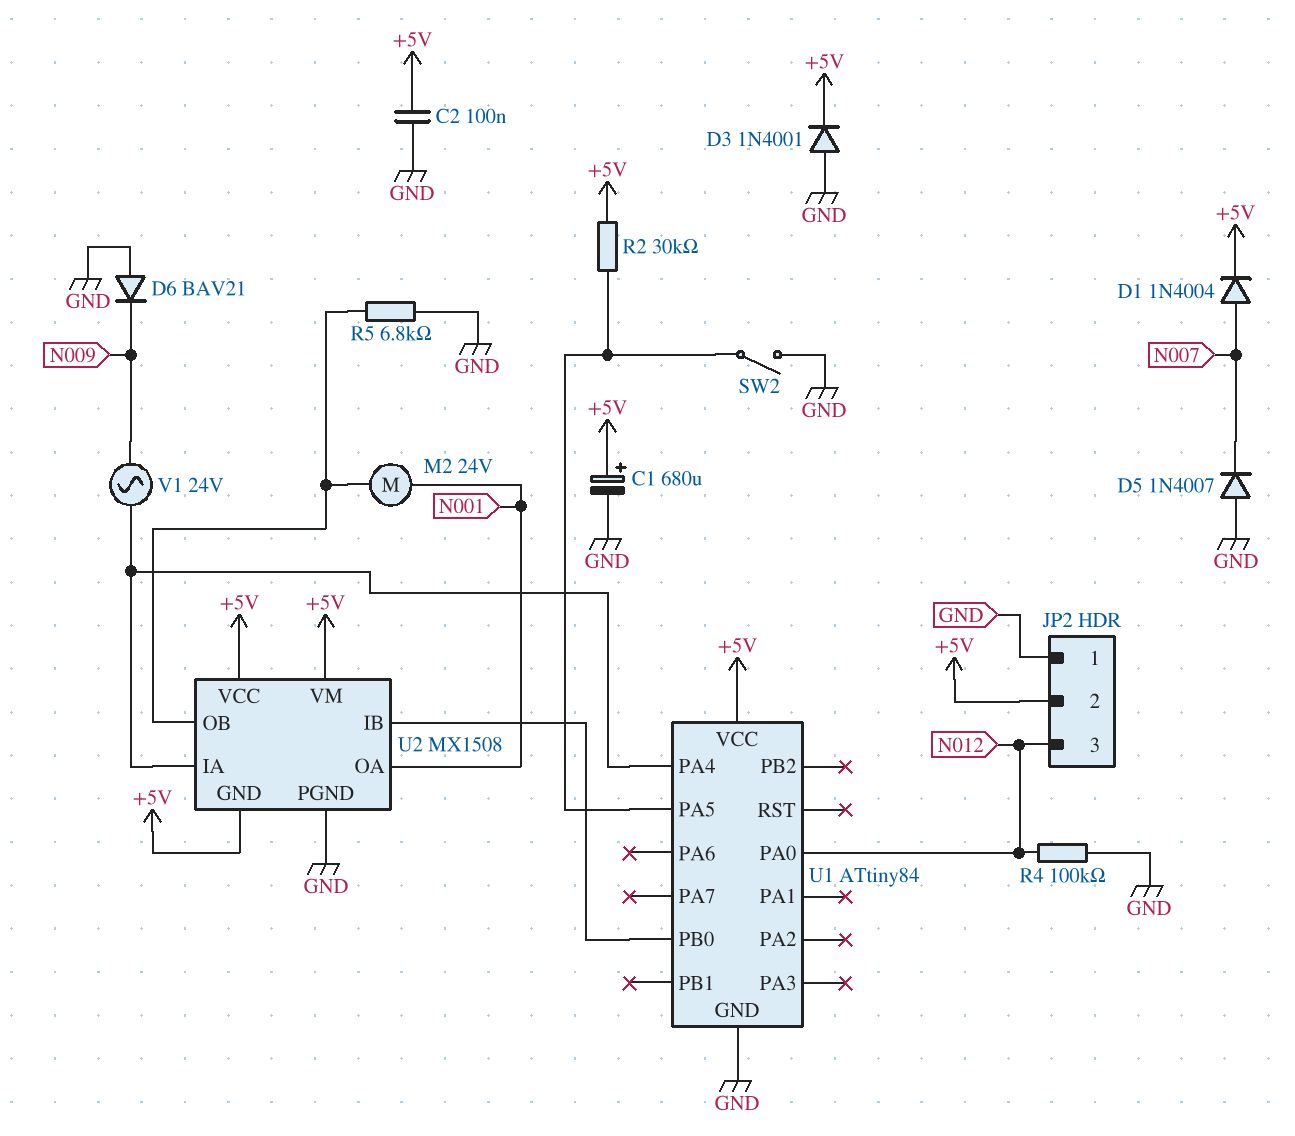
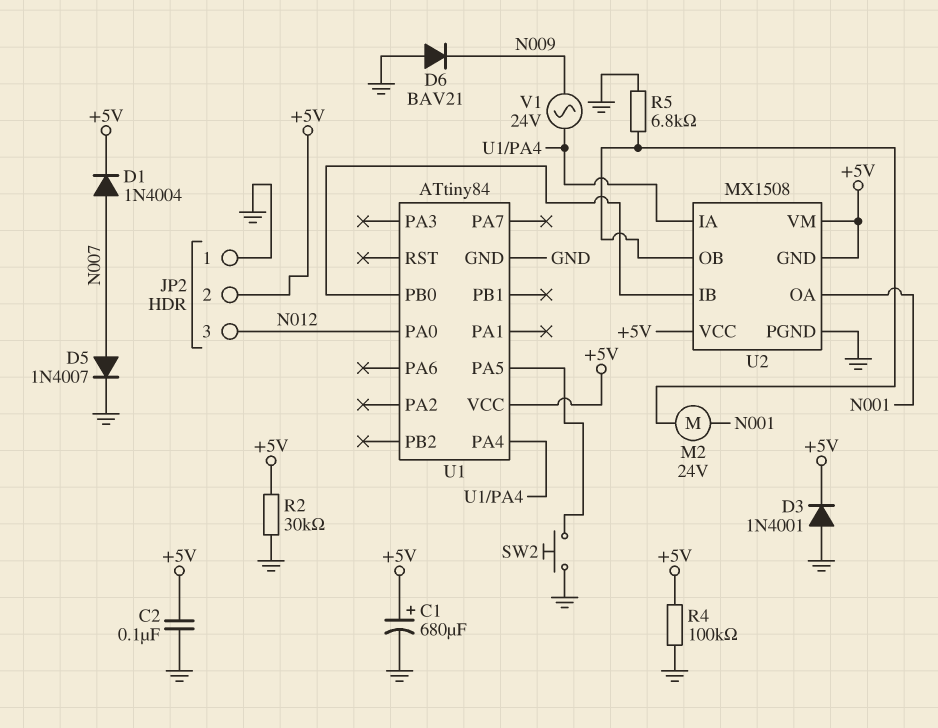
D5: diode 1N4007 (A GND, K N007) -> diode 1N4007 (A N007, K GND)
R2: 30k (+5V, U1/PA5) -> 30k (+5V, GND)
R4: 100k (GND, N012) -> 100k (+5V, GND)
SW2: switch (GND, U1/PA5) -> button (GND, U1/PA5)

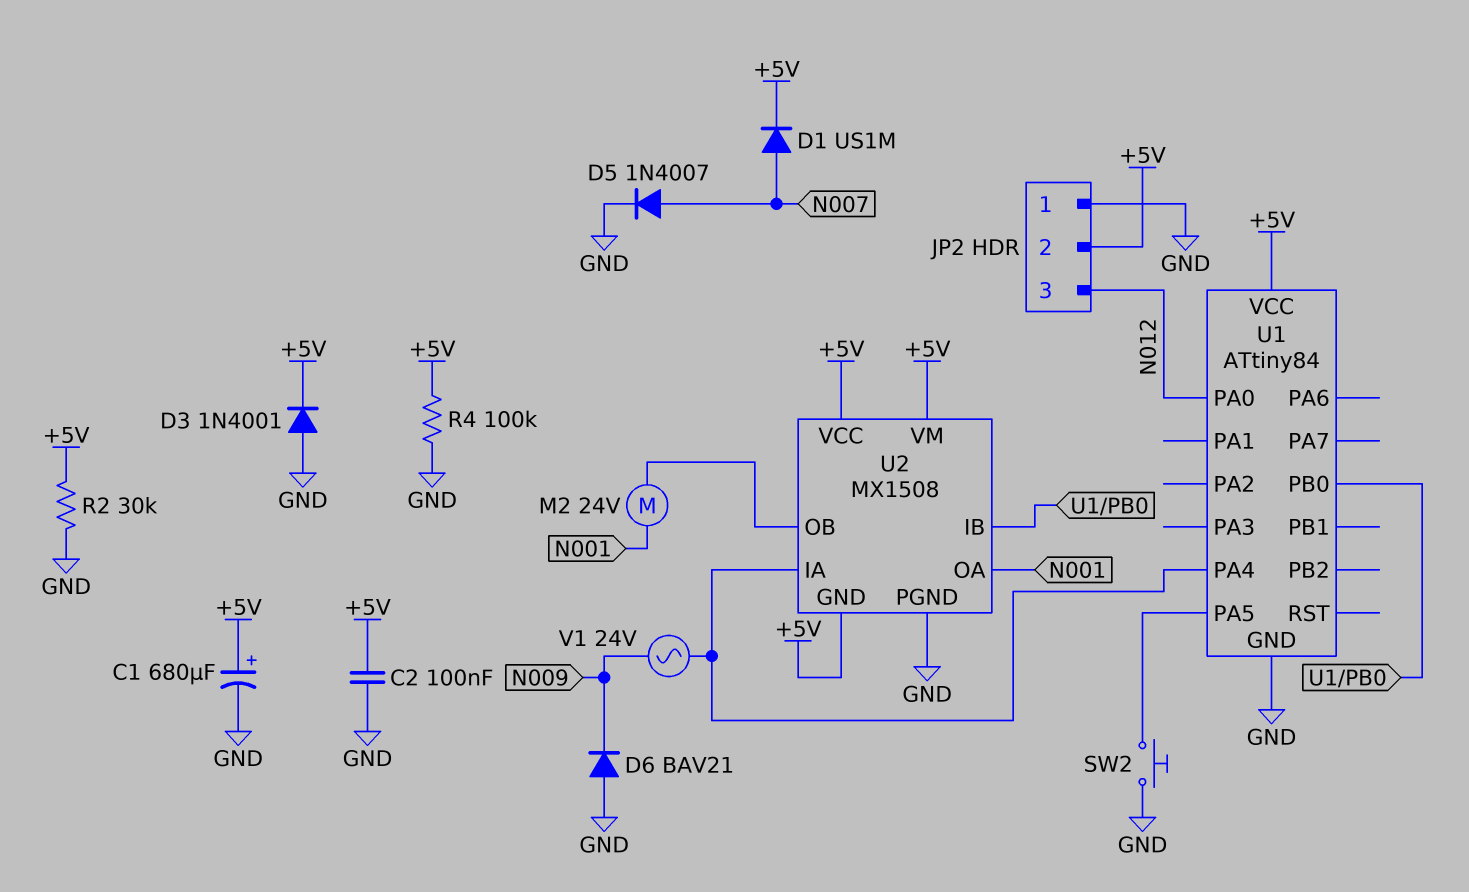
D1: diode 1N4004 (A N007, K +5V) -> diode US1M (A N007, K +5V)
R5: 6.8k (GND, U2/OB) -> none

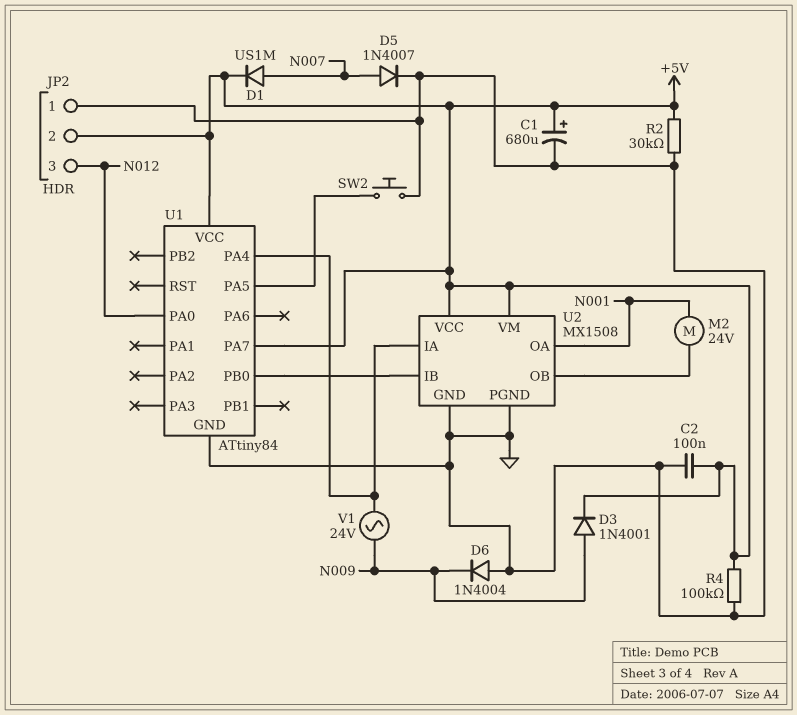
D3: diode 1N4001 (A GND, K +5V) -> diode 1N4001 (A N009, K +5V)
D6: diode BAV21 (A GND, K N009) -> diode 1N4004 (A GND, K N009)
U1 pin PA7: none -> +5V
U2 pin GND: +5V -> GND

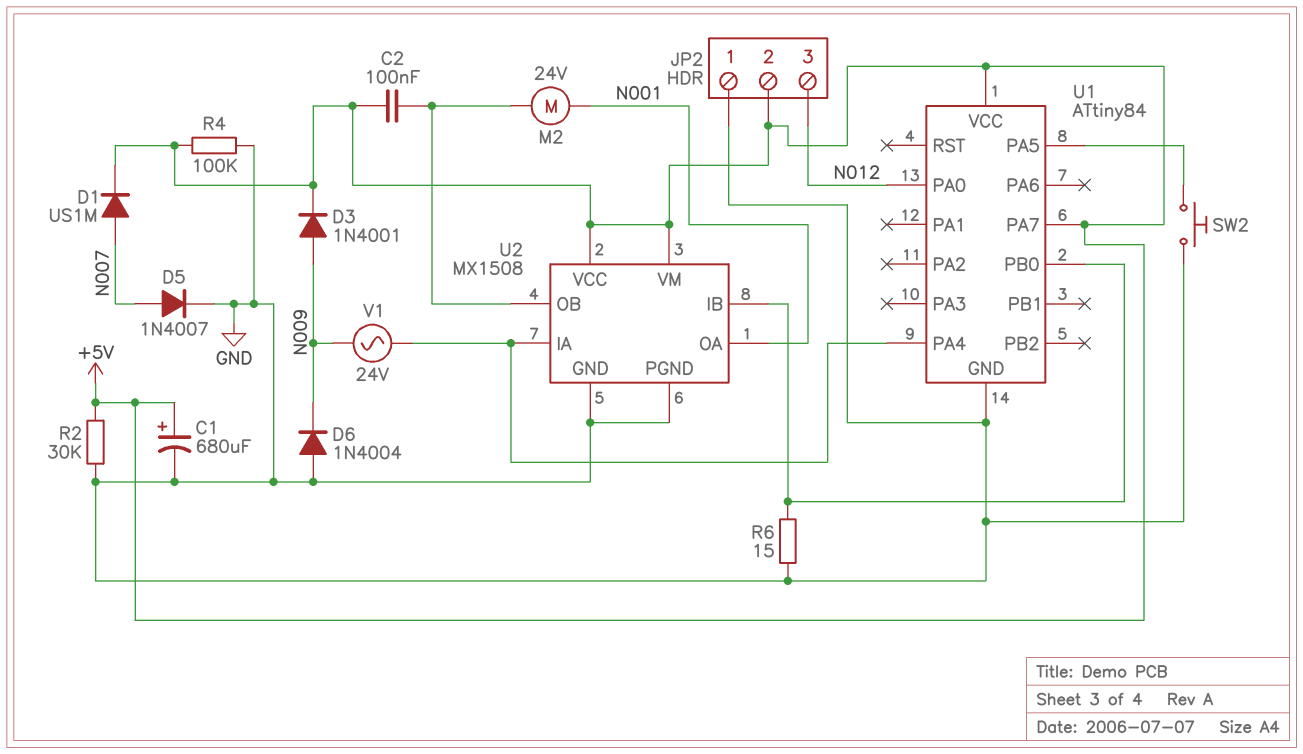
C2: 100nF (+5V, GND) -> 100nF (+5V, U2/OB)
R6: none -> 15 (GND, U1/PB0)

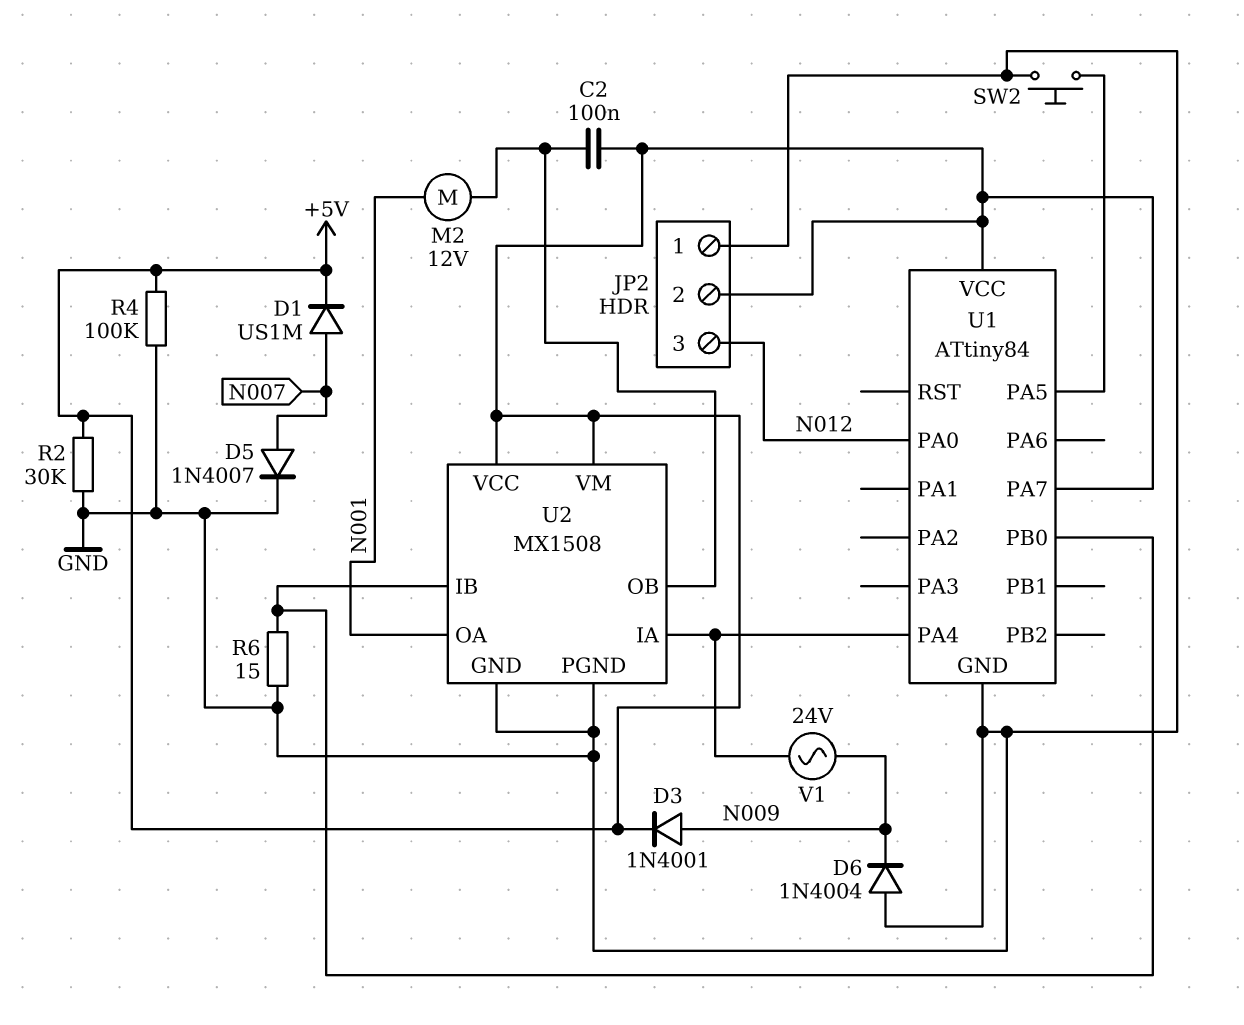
C1: 680uF (plus +5V, minus GND) -> none
M2: motor 24V (N001, U2/OB) -> motor 12V (N001, U2/OB)

